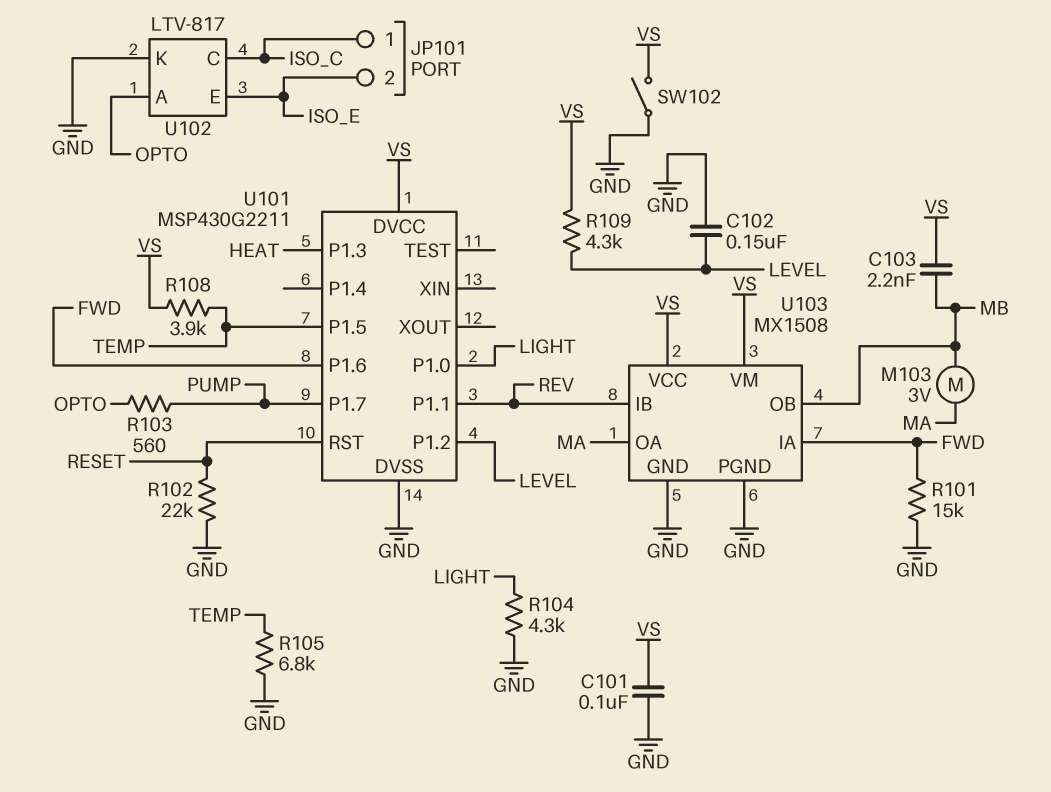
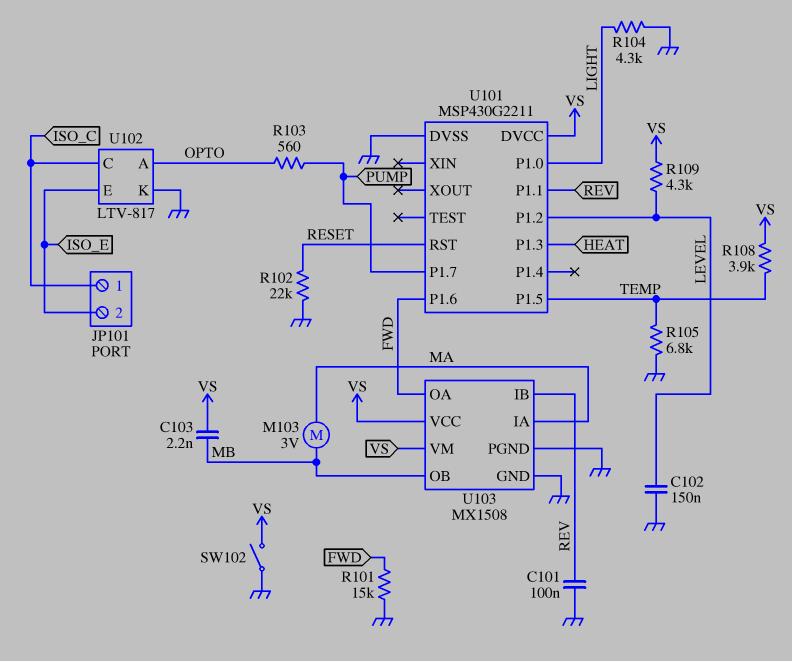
C101: 100nF (GND, VS) -> 100nF (GND, REV)
U103 pin IA: FWD -> MA
U103 pin OA: MA -> FWD

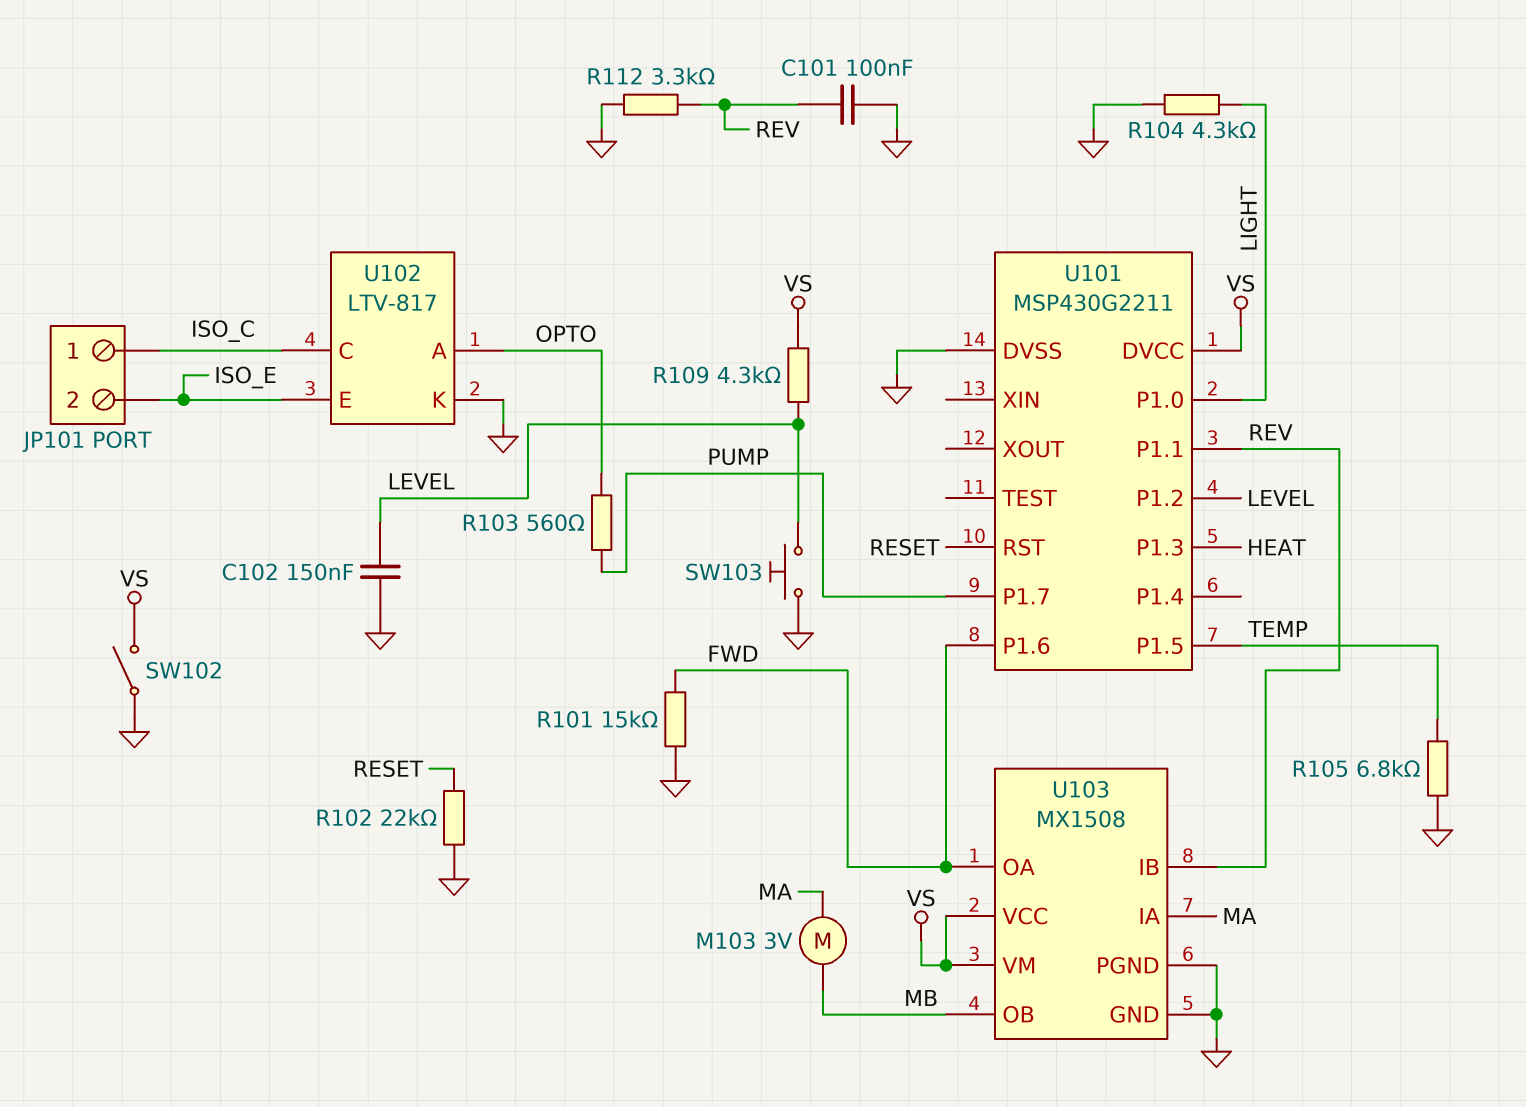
C103: 2.2nF (MB, VS) -> none
R108: 3.9k (TEMP, VS) -> none
R112: none -> 3.3k (GND, REV)
SW103: none -> button (GND, LEVEL)

